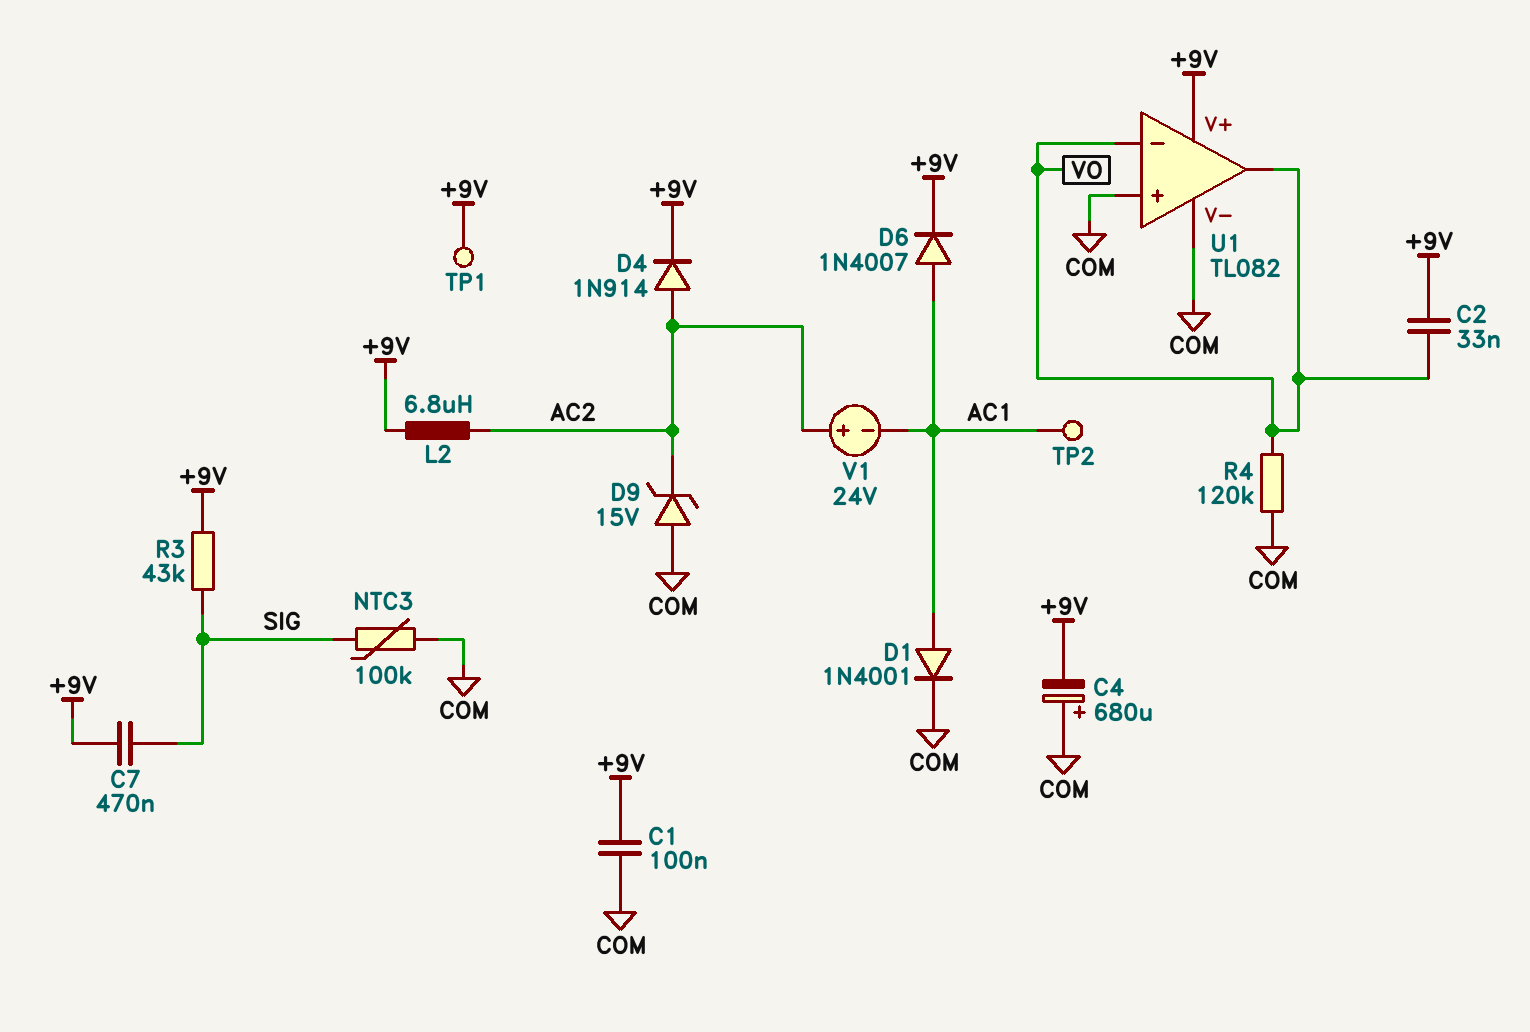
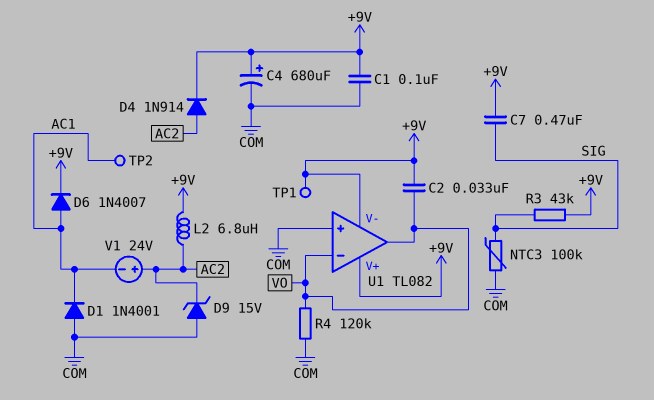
C4: 680uF (plus COM, minus +9V) -> 680uF (plus +9V, minus COM)
D1: diode 1N4001 (A AC1, K COM) -> diode 1N4001 (A COM, K AC1)
U1 pin V-: COM -> +9V

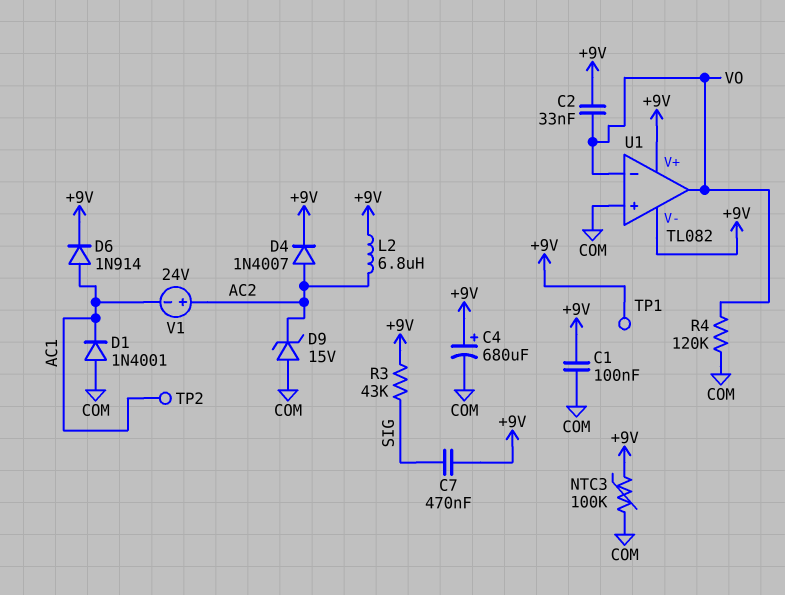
D4: diode 1N914 (A AC2, K +9V) -> diode 1N4007 (A AC2, K +9V)
D6: diode 1N4007 (A AC1, K +9V) -> diode 1N914 (A AC1, K +9V)
NTC3: 100k (COM, SIG) -> 100k (+9V, COM)

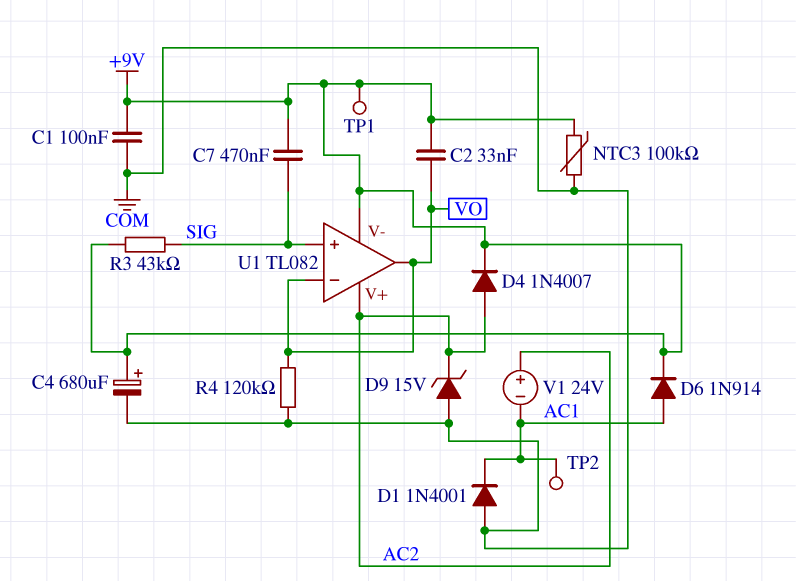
L2: 6.8uH (+9V, AC2) -> none
U1 pin V+: +9V -> AC2
U1 pin in+: COM -> SIG

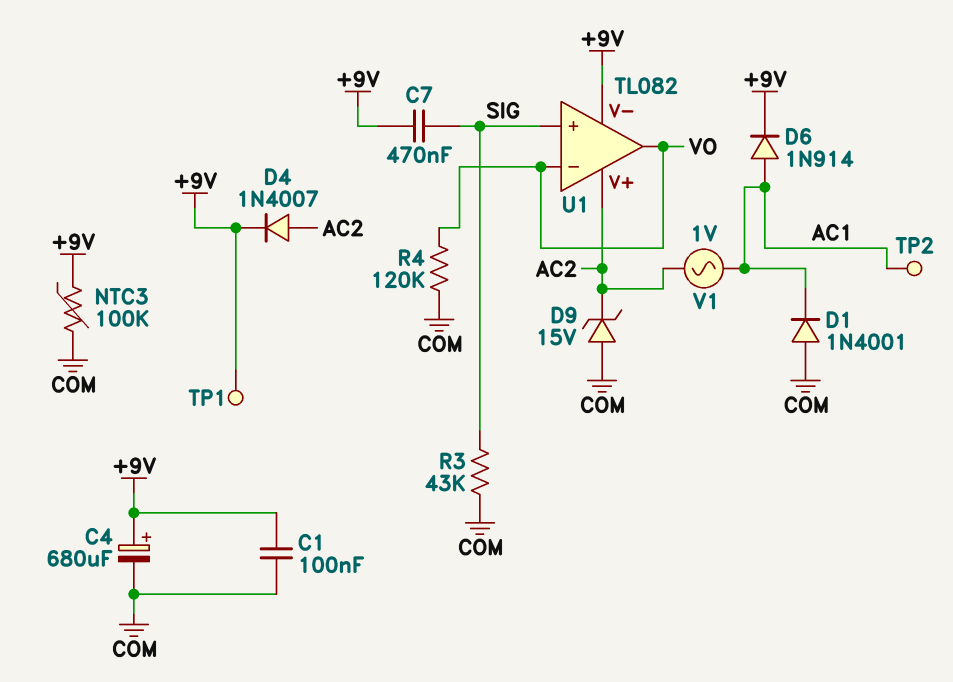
C2: 33nF (+9V, VO) -> none
R3: 43k (+9V, SIG) -> 43k (COM, SIG)
V1: 24V (plus AC2, minus AC1) -> AC 1V (AC1, AC2)

